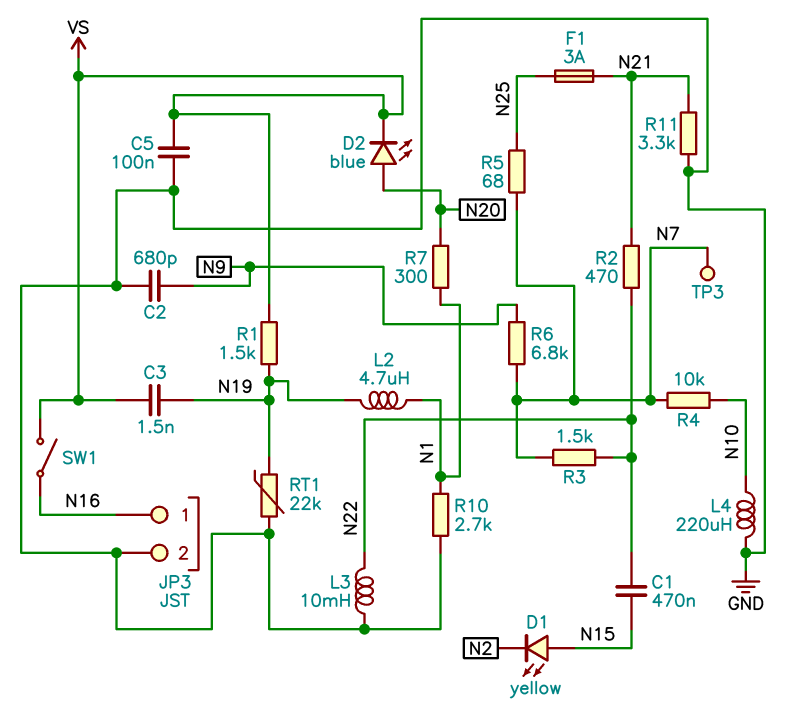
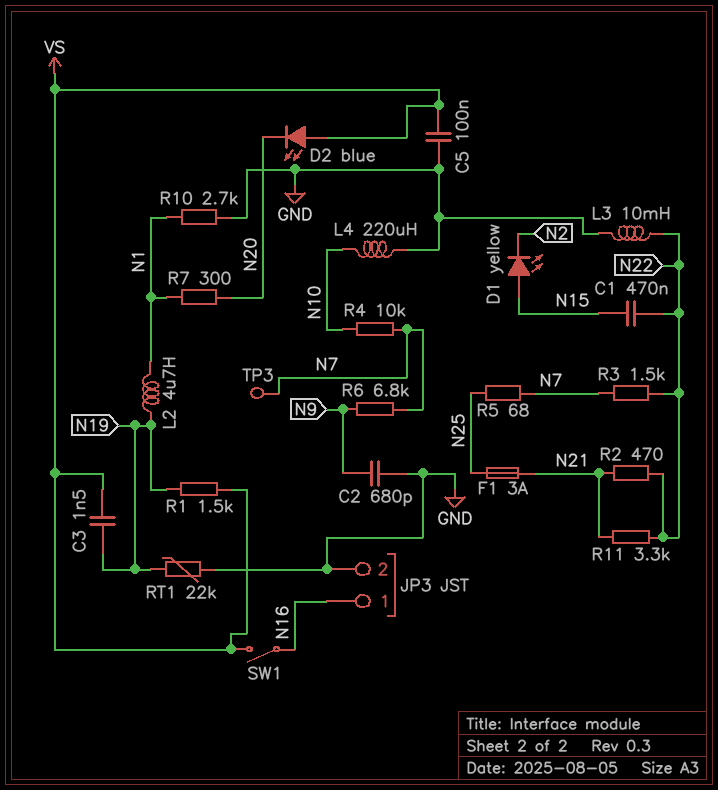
D2: LED blue (A N20, K VS) -> LED blue (A VS, K N20)
R11: 3.3k (GND, N21) -> 3.3k (N21, N22)

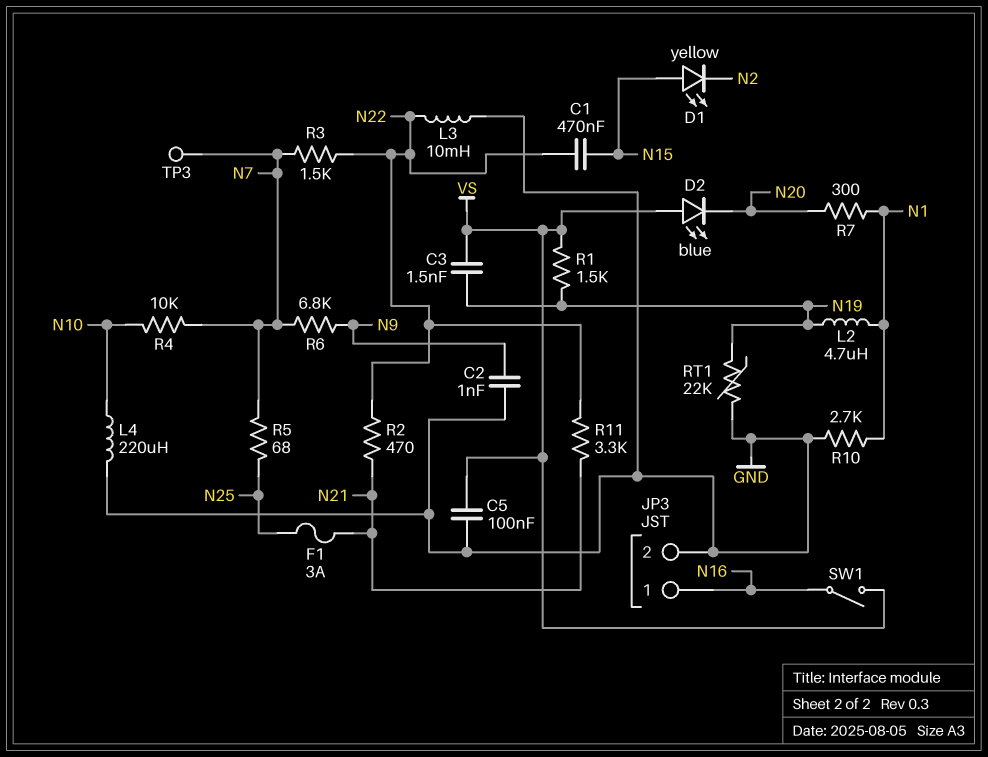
C2: 680pF (GND, N9) -> 1nF (GND, N9)

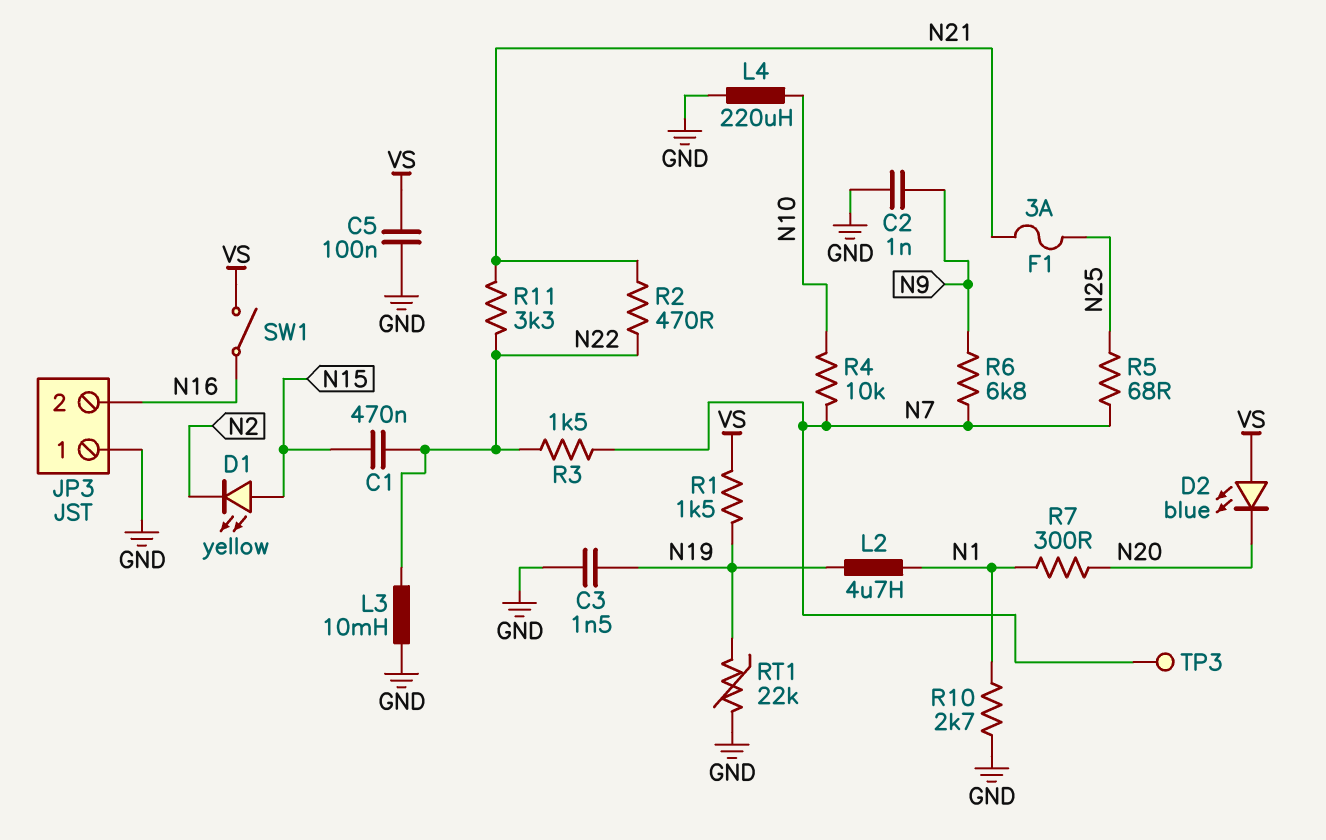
C3: 1.5nF (N19, VS) -> 1.5nF (GND, N19)
JP3 pin 1: N16 -> GND
JP3 pin 2: GND -> N16

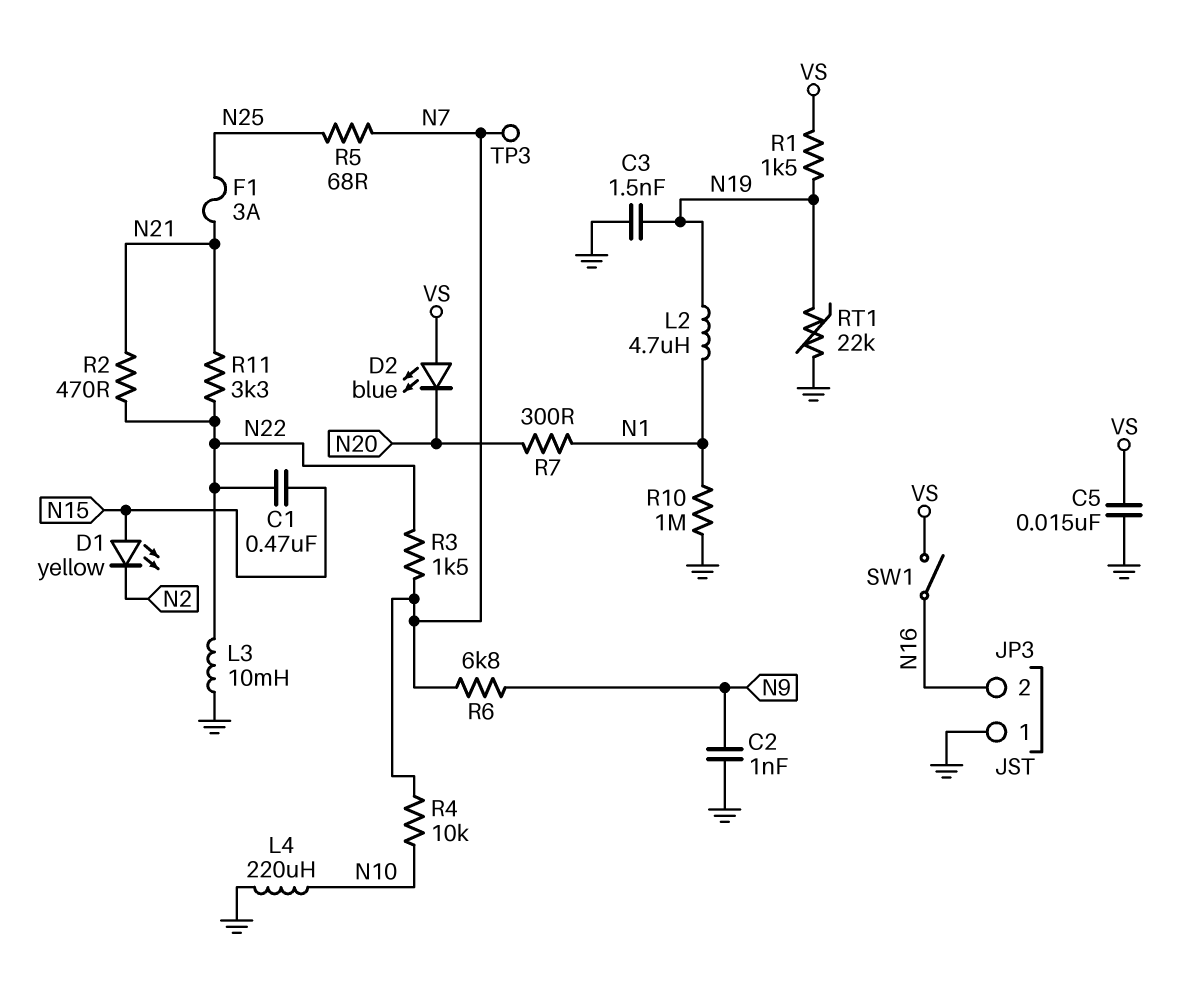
C5: 100nF (GND, VS) -> 15nF (GND, VS)
R10: 2.7k (GND, N1) -> 1M (GND, N1)

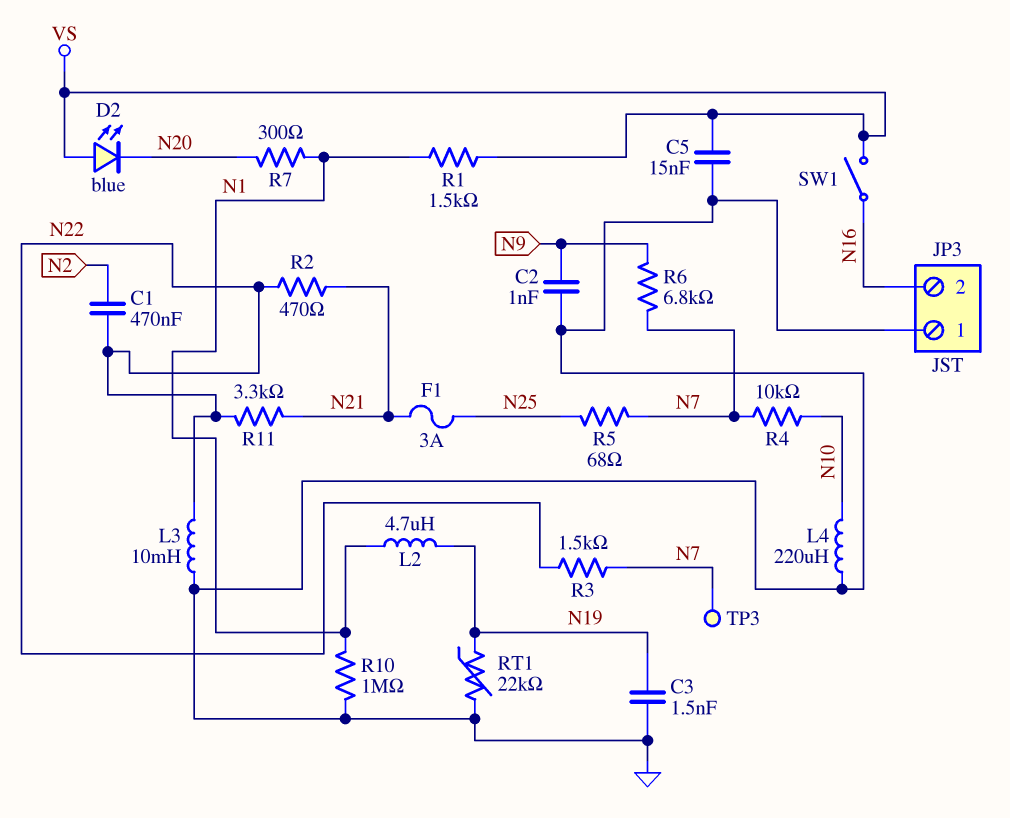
C1: 470nF (N15, N22) -> 470nF (N2, N22)
D1: LED yellow (A N15, K N2) -> none
R1: 1.5k (N19, VS) -> 1.5k (N1, VS)

